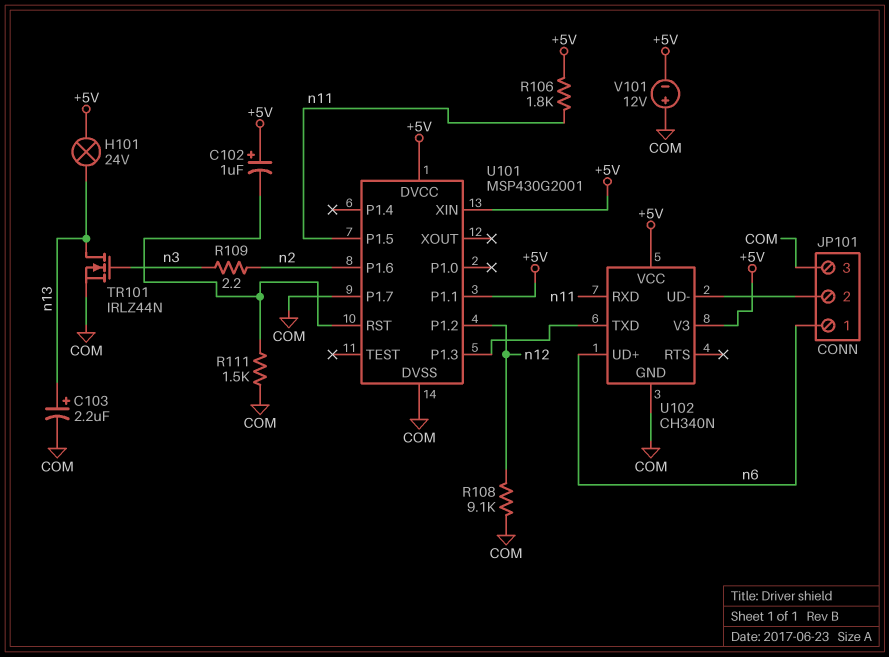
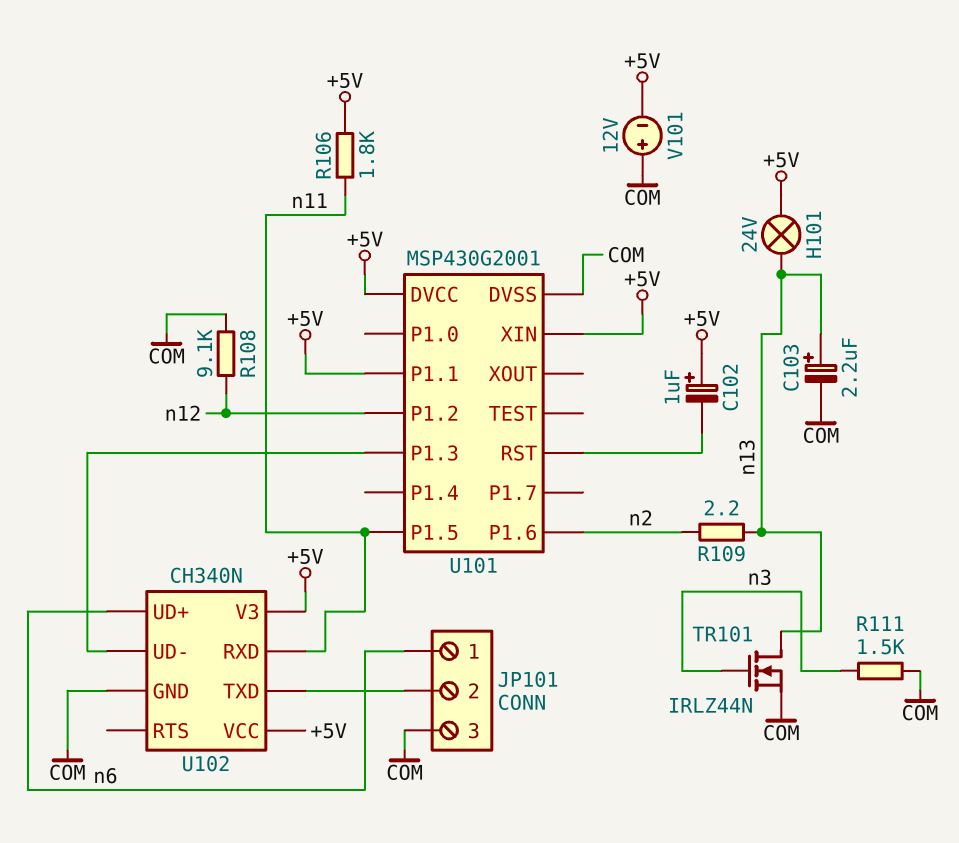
R109: 2.2 (n2, n3) -> 2.2 (n2, n13)
R111: 1.5k (COM, U101/RST) -> 1.5k (COM, n3)
U101 pin P1.7: COM -> none
U102 pin TXD: U101/P1.3 -> JP101/2
U102 pin UD-: JP101/2 -> U101/P1.3

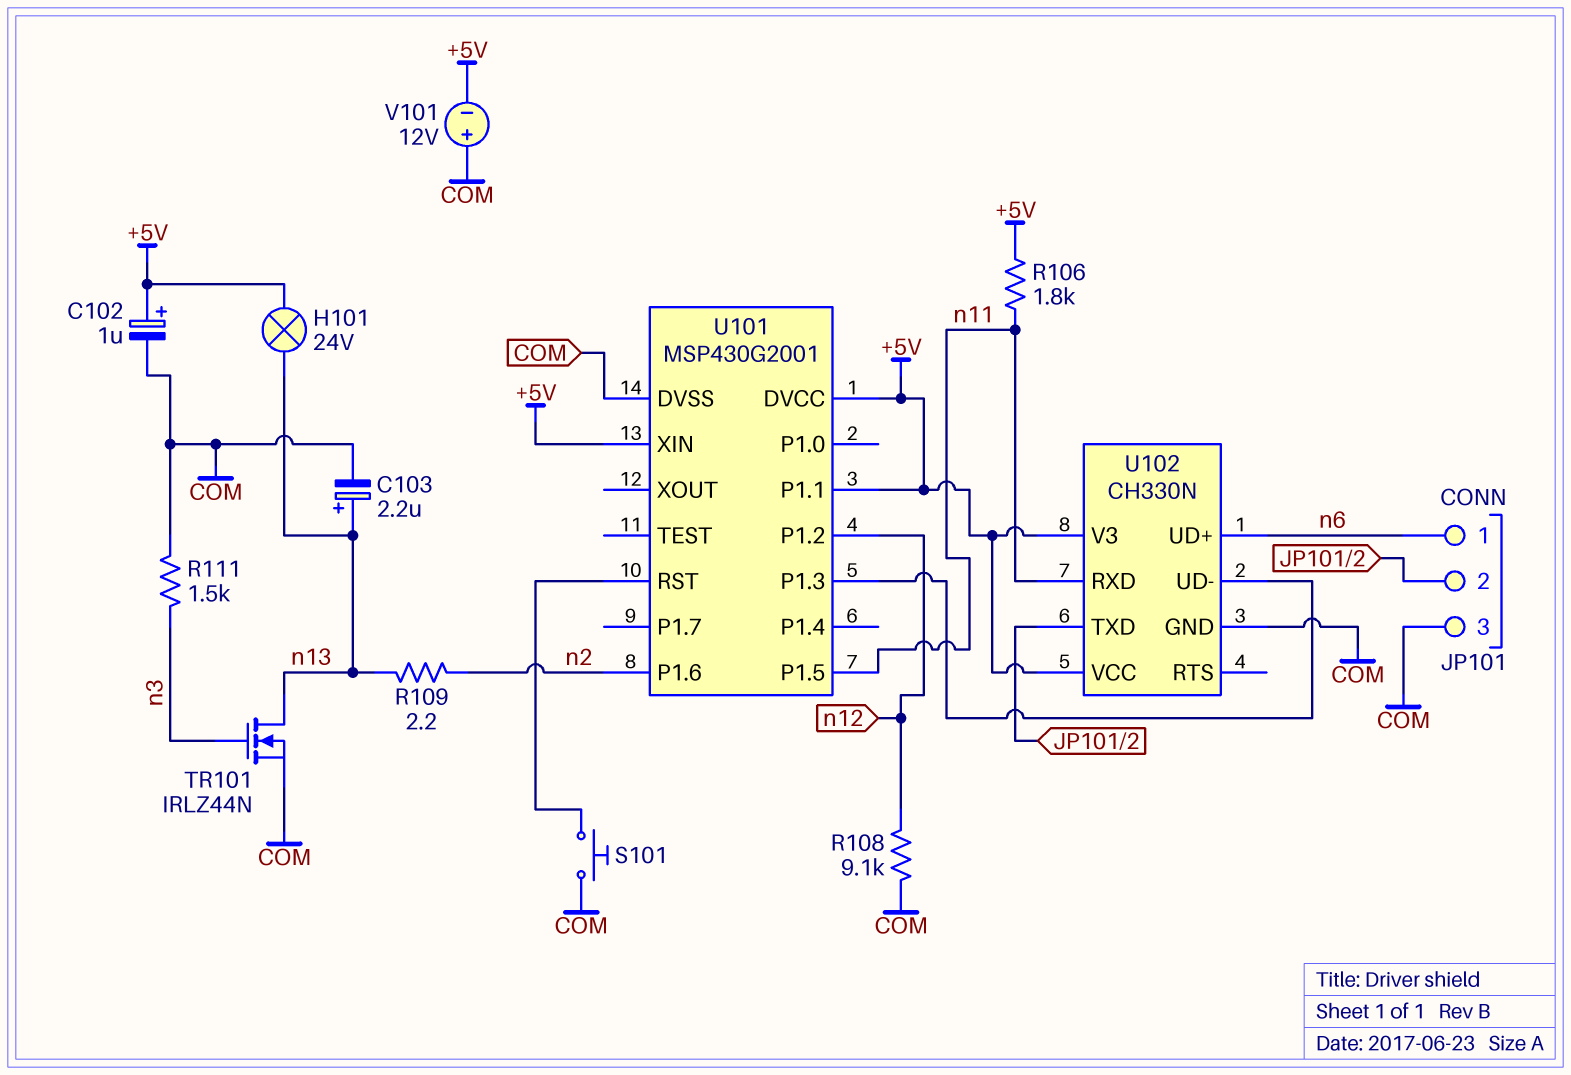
C102: 1uF (plus +5V, minus U101/RST) -> 1uF (plus +5V, minus COM)
S101: none -> button (COM, U101/RST)
U102: CH340N -> CH330N

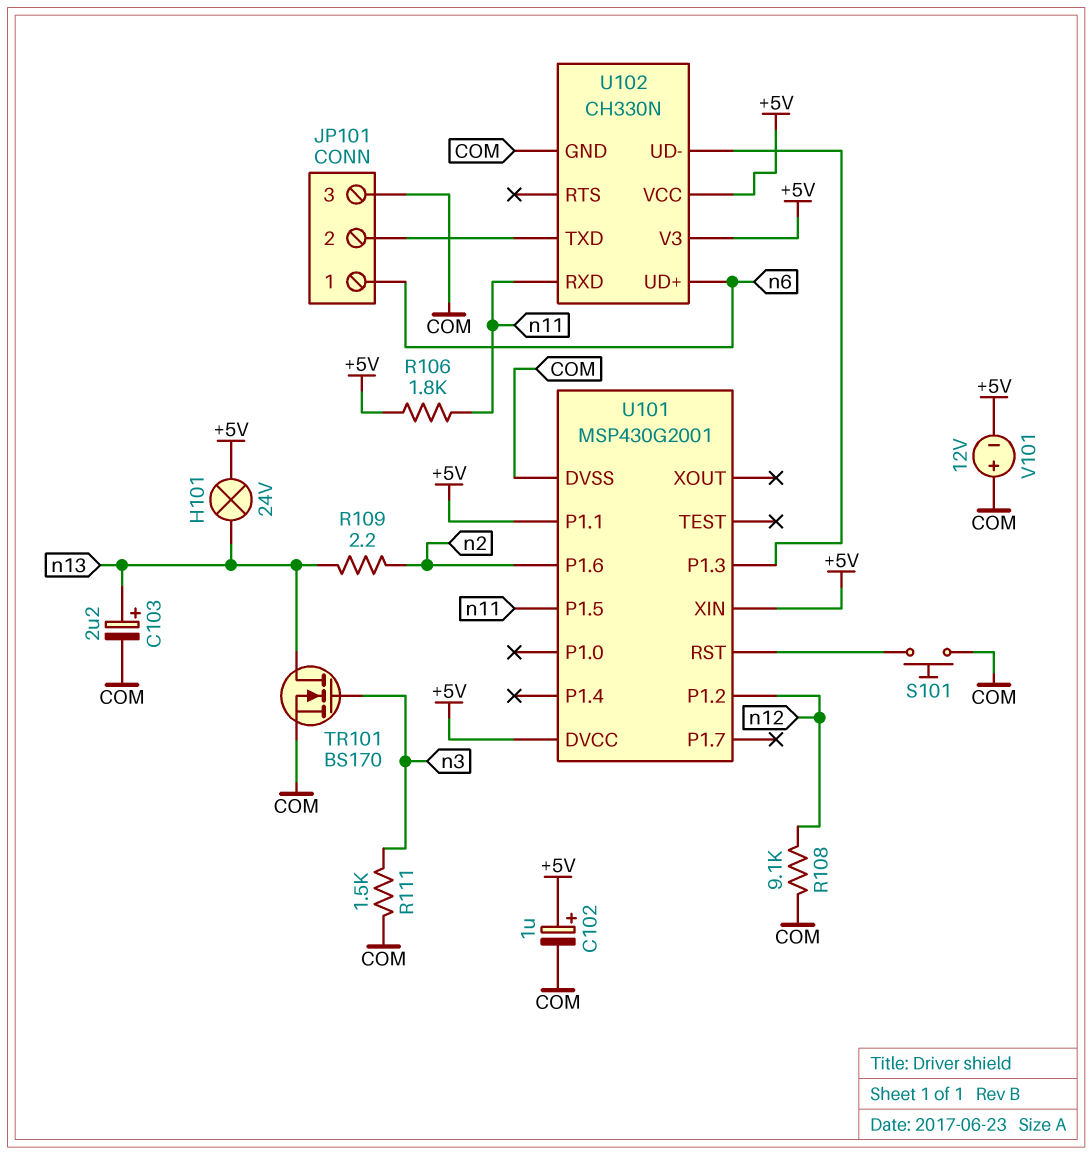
TR101: NMOS IRLZ44N (G n3, D n13, S COM) -> NMOS BS170 (G n3, D n13, S COM)

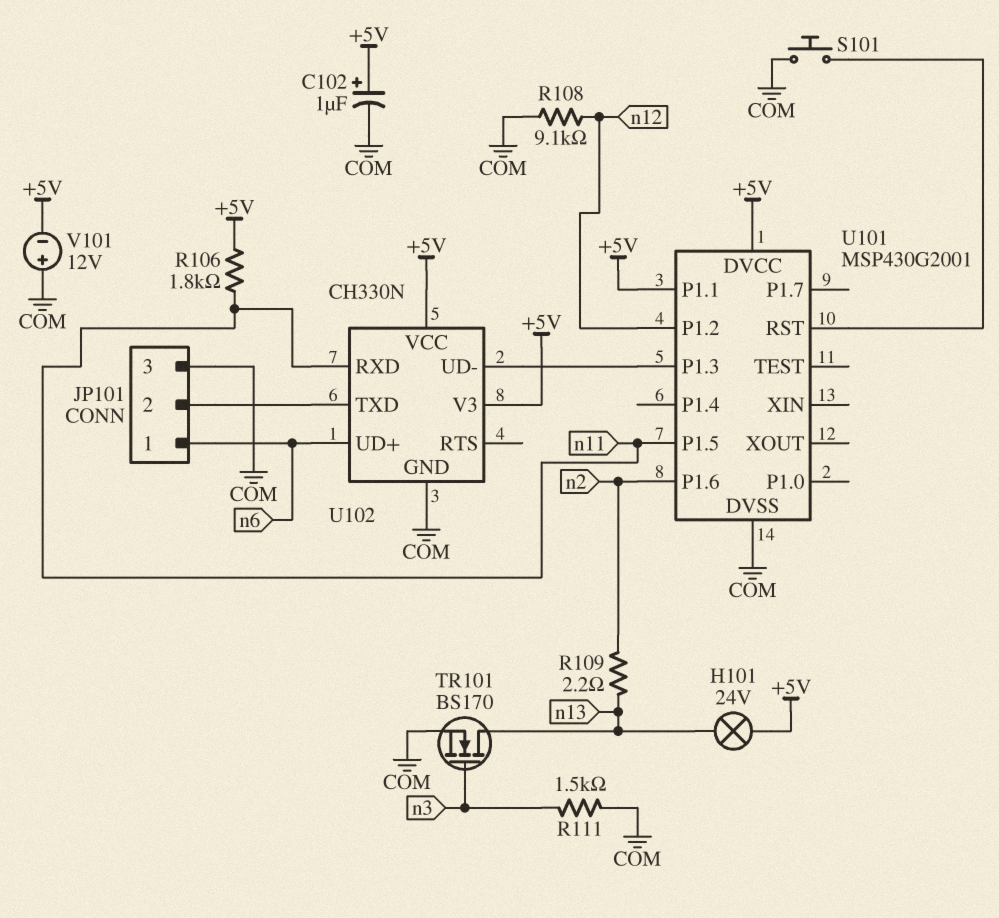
C103: 2.2uF (plus n13, minus COM) -> none
U101 pin XIN: +5V -> none

